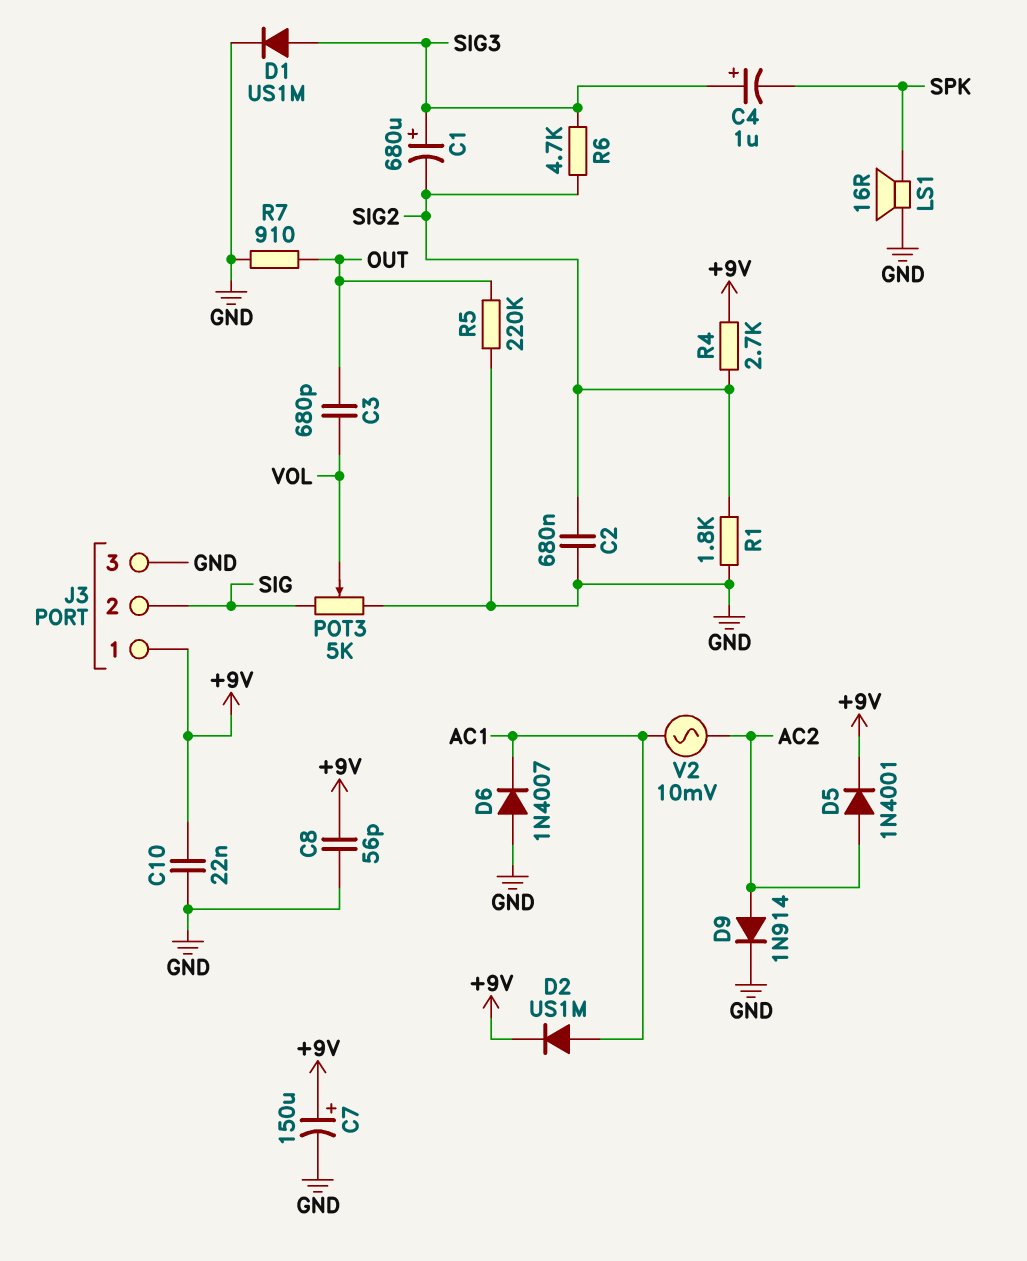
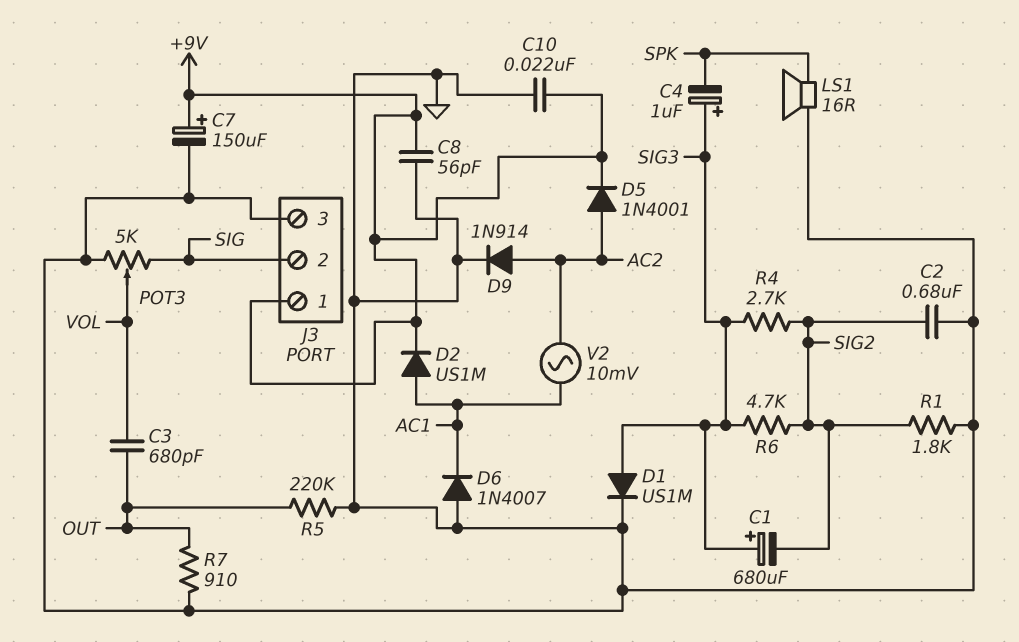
R4: 2.7k (+9V, SIG2) -> 2.7k (SIG2, SIG3)

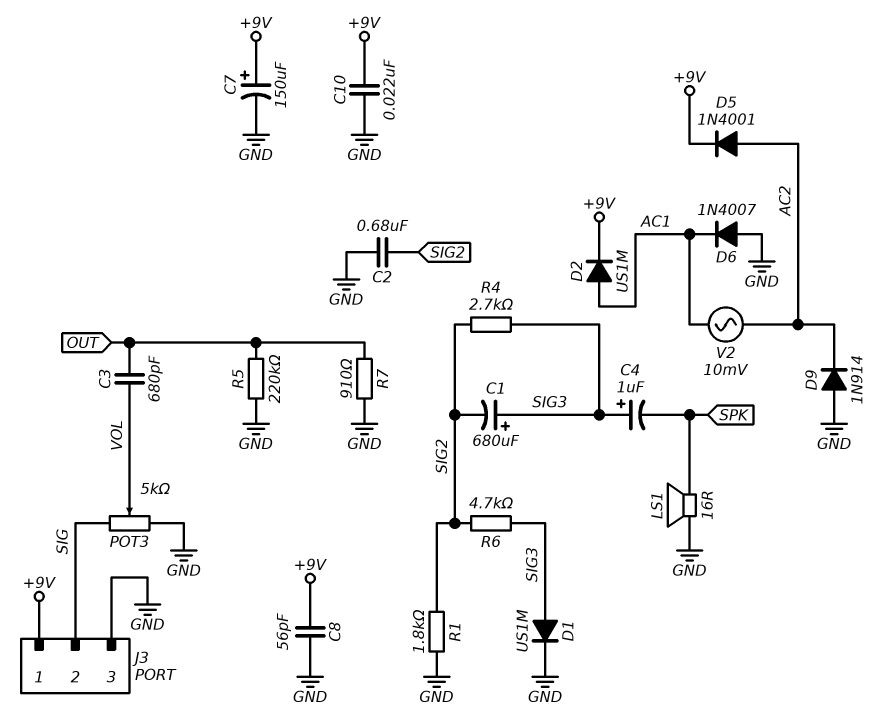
D9: diode 1N914 (A AC2, K GND) -> diode 1N914 (A GND, K AC2)

